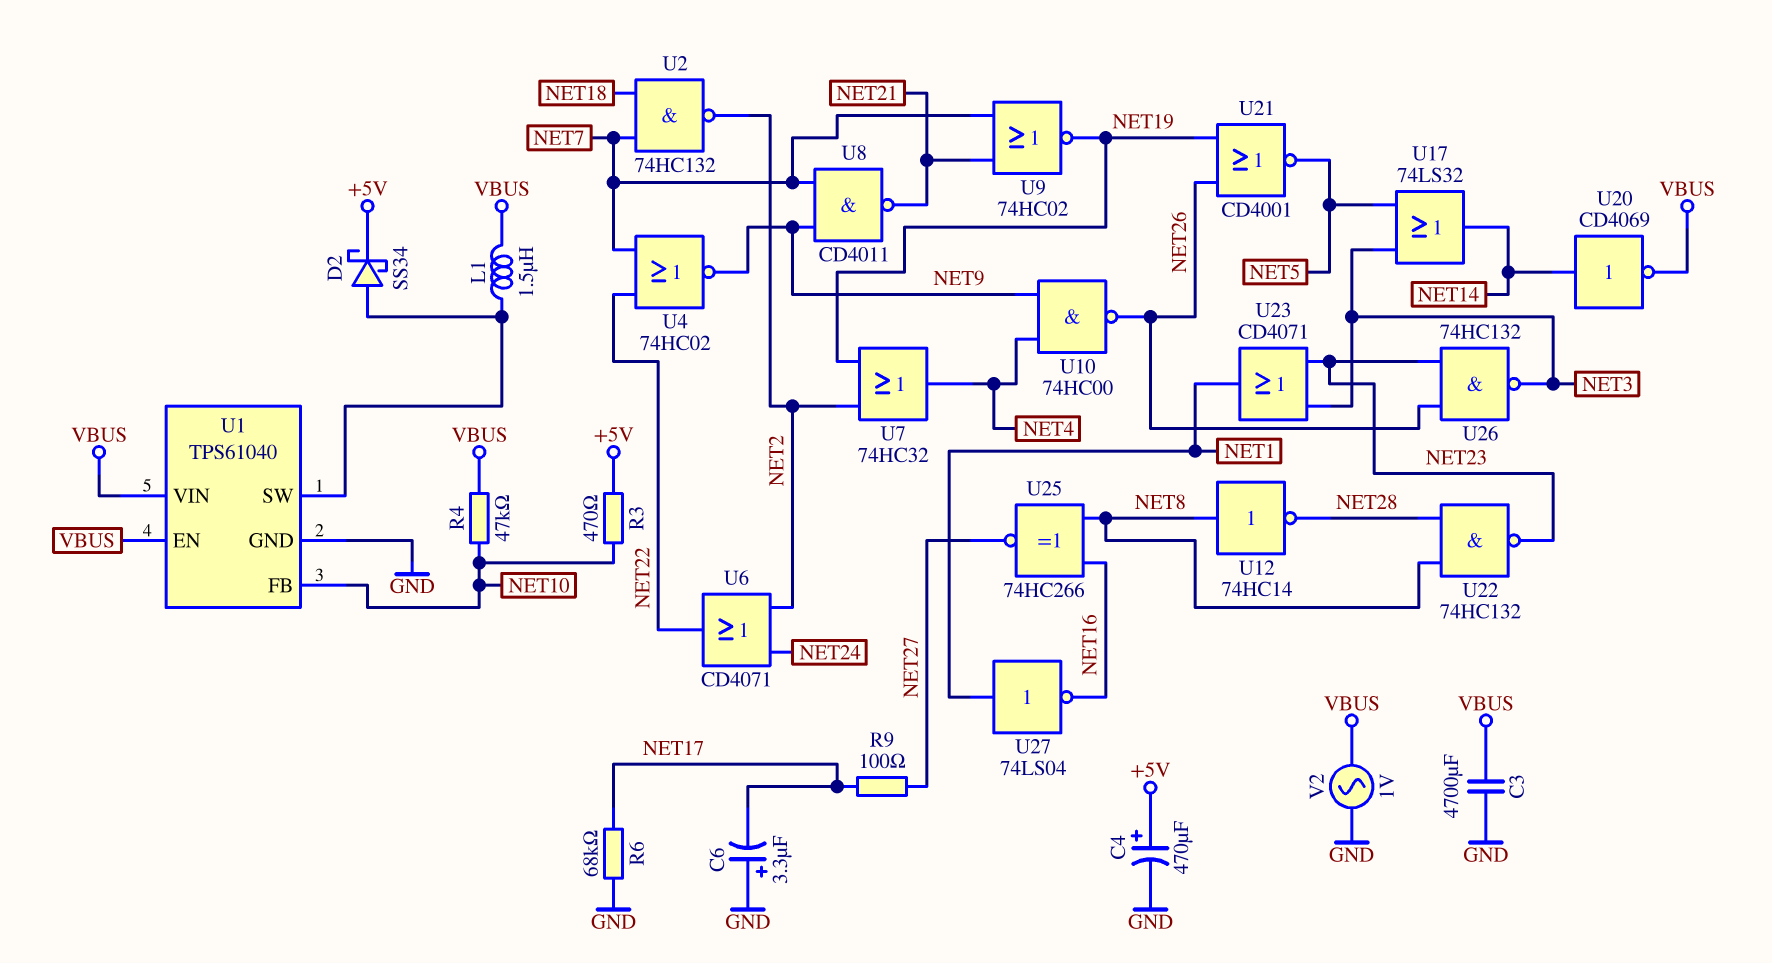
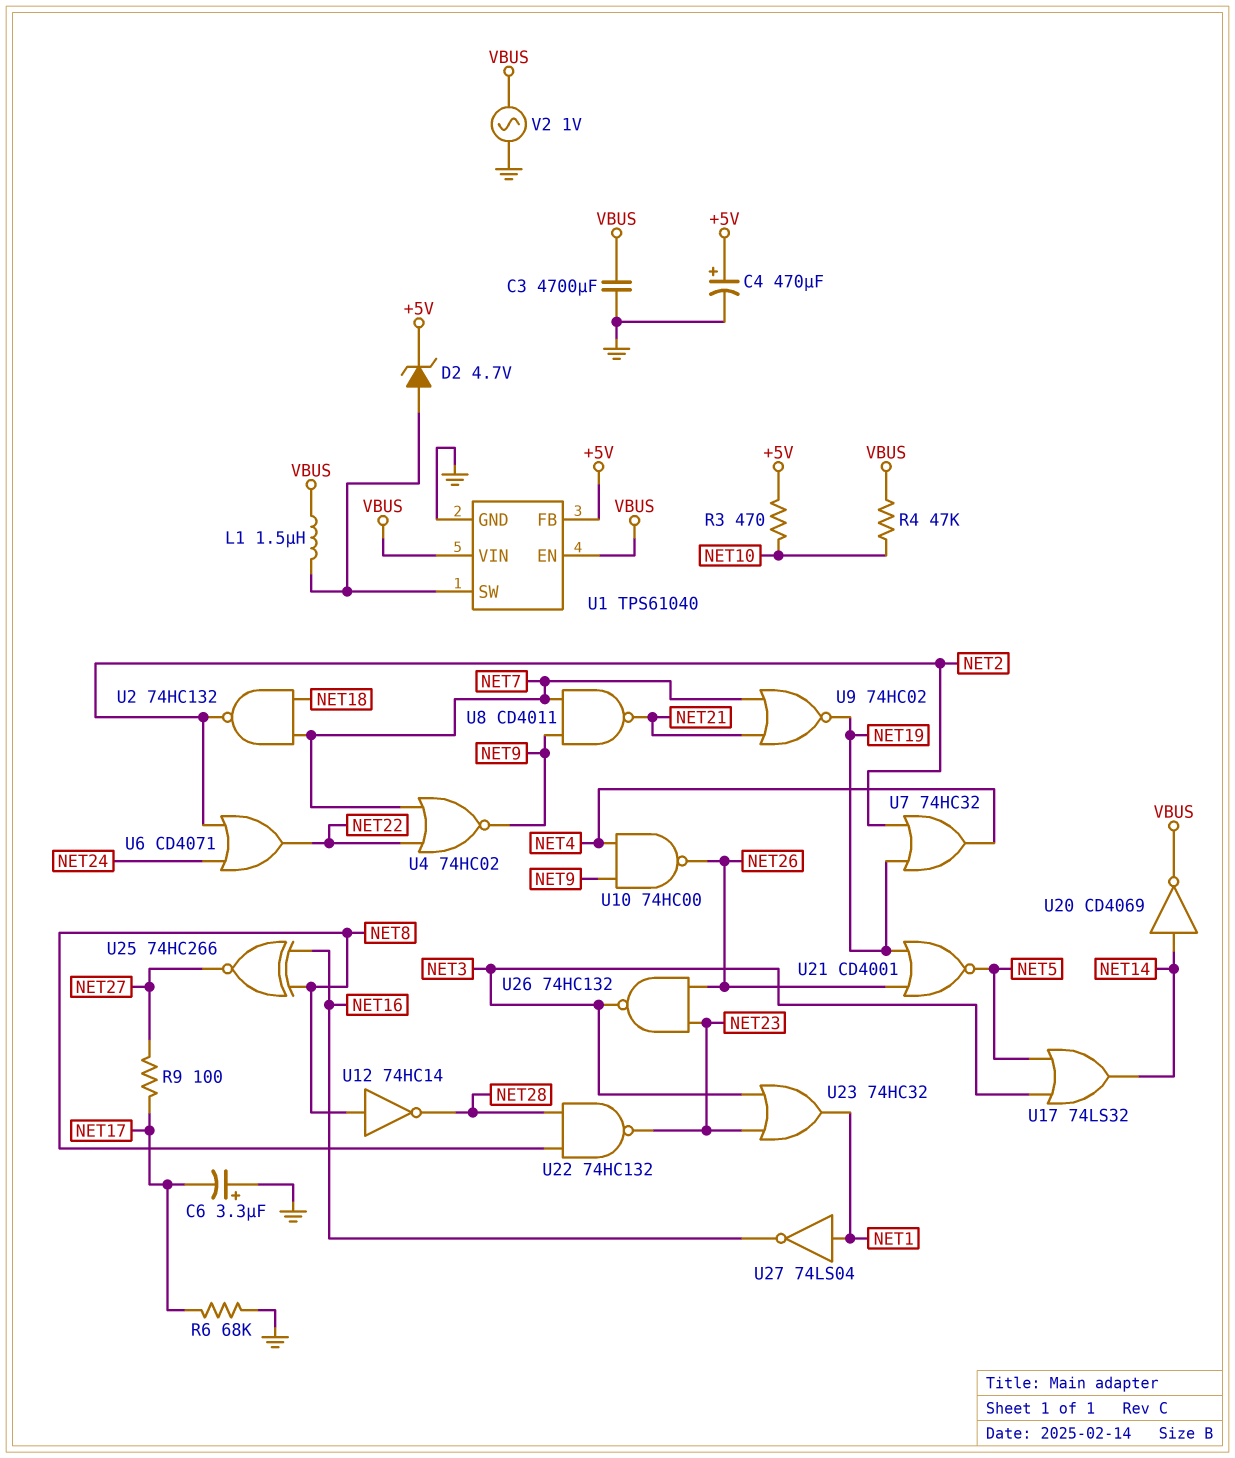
D2: schottky SS34 (A U1/SW, K +5V) -> zener 4.7V (A U1/SW, K +5V)
U1 pin FB: NET10 -> +5V
U23: OR CD4071 (in NET3, in NET23, out NET1) -> OR 74HC32 (in NET3, in NET23, out NET1)

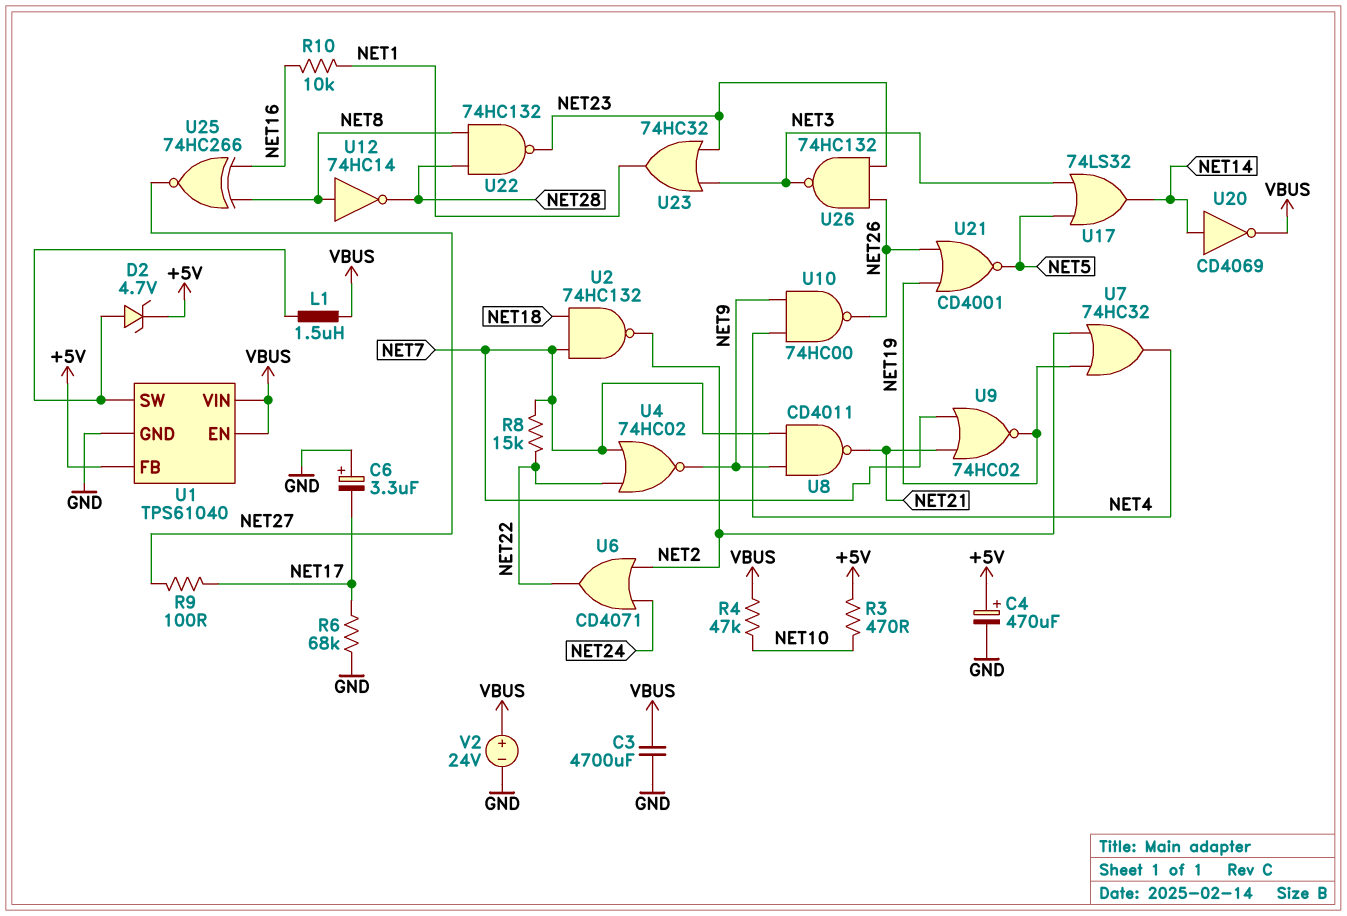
R8: none -> 15k (NET7, NET22)
R10: none -> 10k (NET1, NET16)
U27: NOT 74LS04 (in NET1, out NET16) -> none
V2: AC 1V (GND, VBUS) -> 24V (plus VBUS, minus GND)

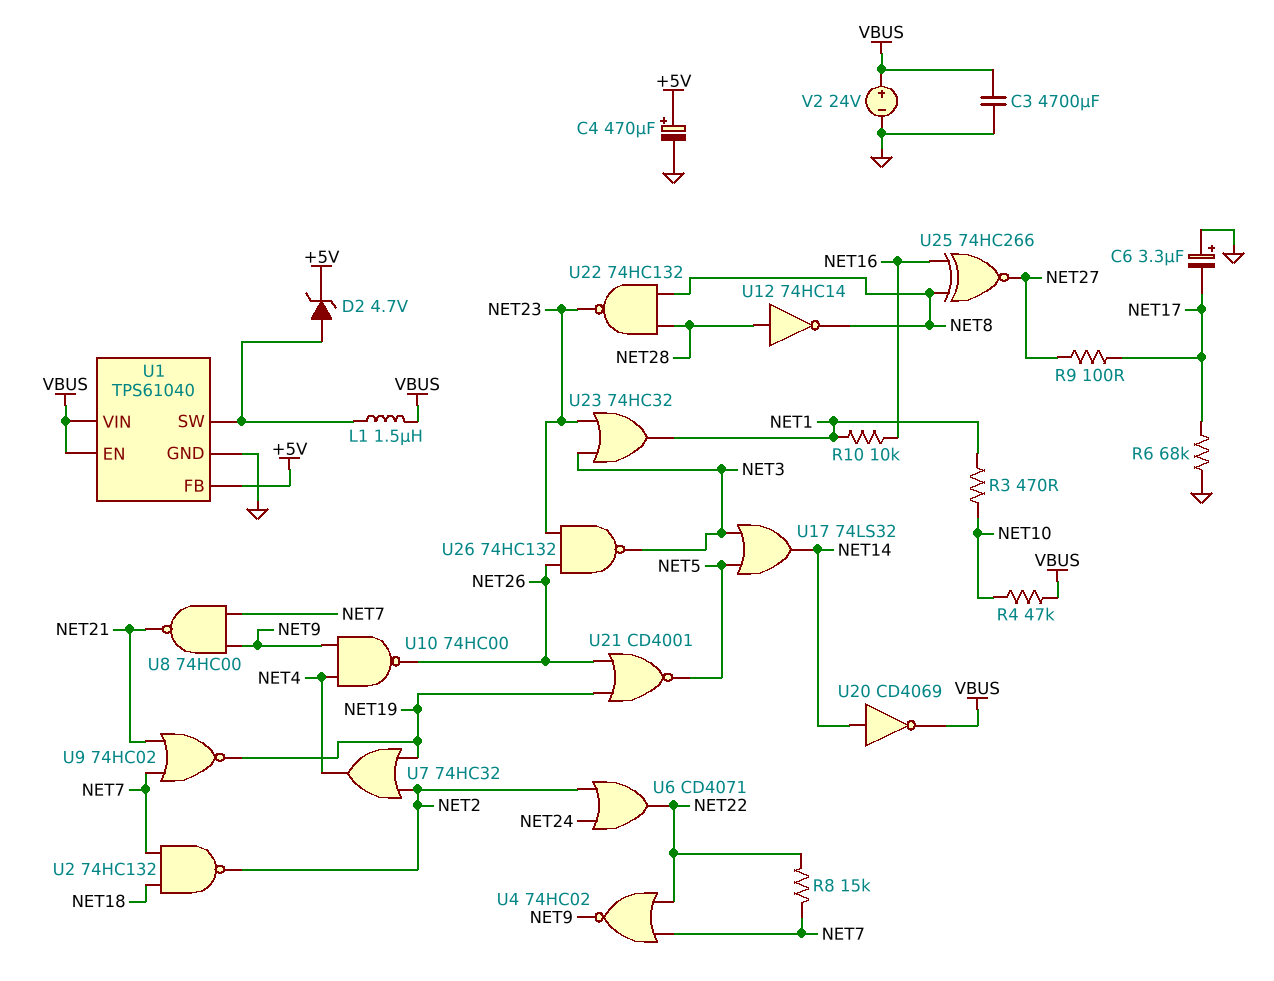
R3: 470 (+5V, NET10) -> 470 (NET1, NET10)
U8: NAND CD4011 (in NET7, in NET9, out NET21) -> NAND 74HC00 (in NET7, in NET9, out NET21)
U12: NOT 74HC14 (in NET8, out NET28) -> NOT 74HC14 (in NET28, out NET8)

